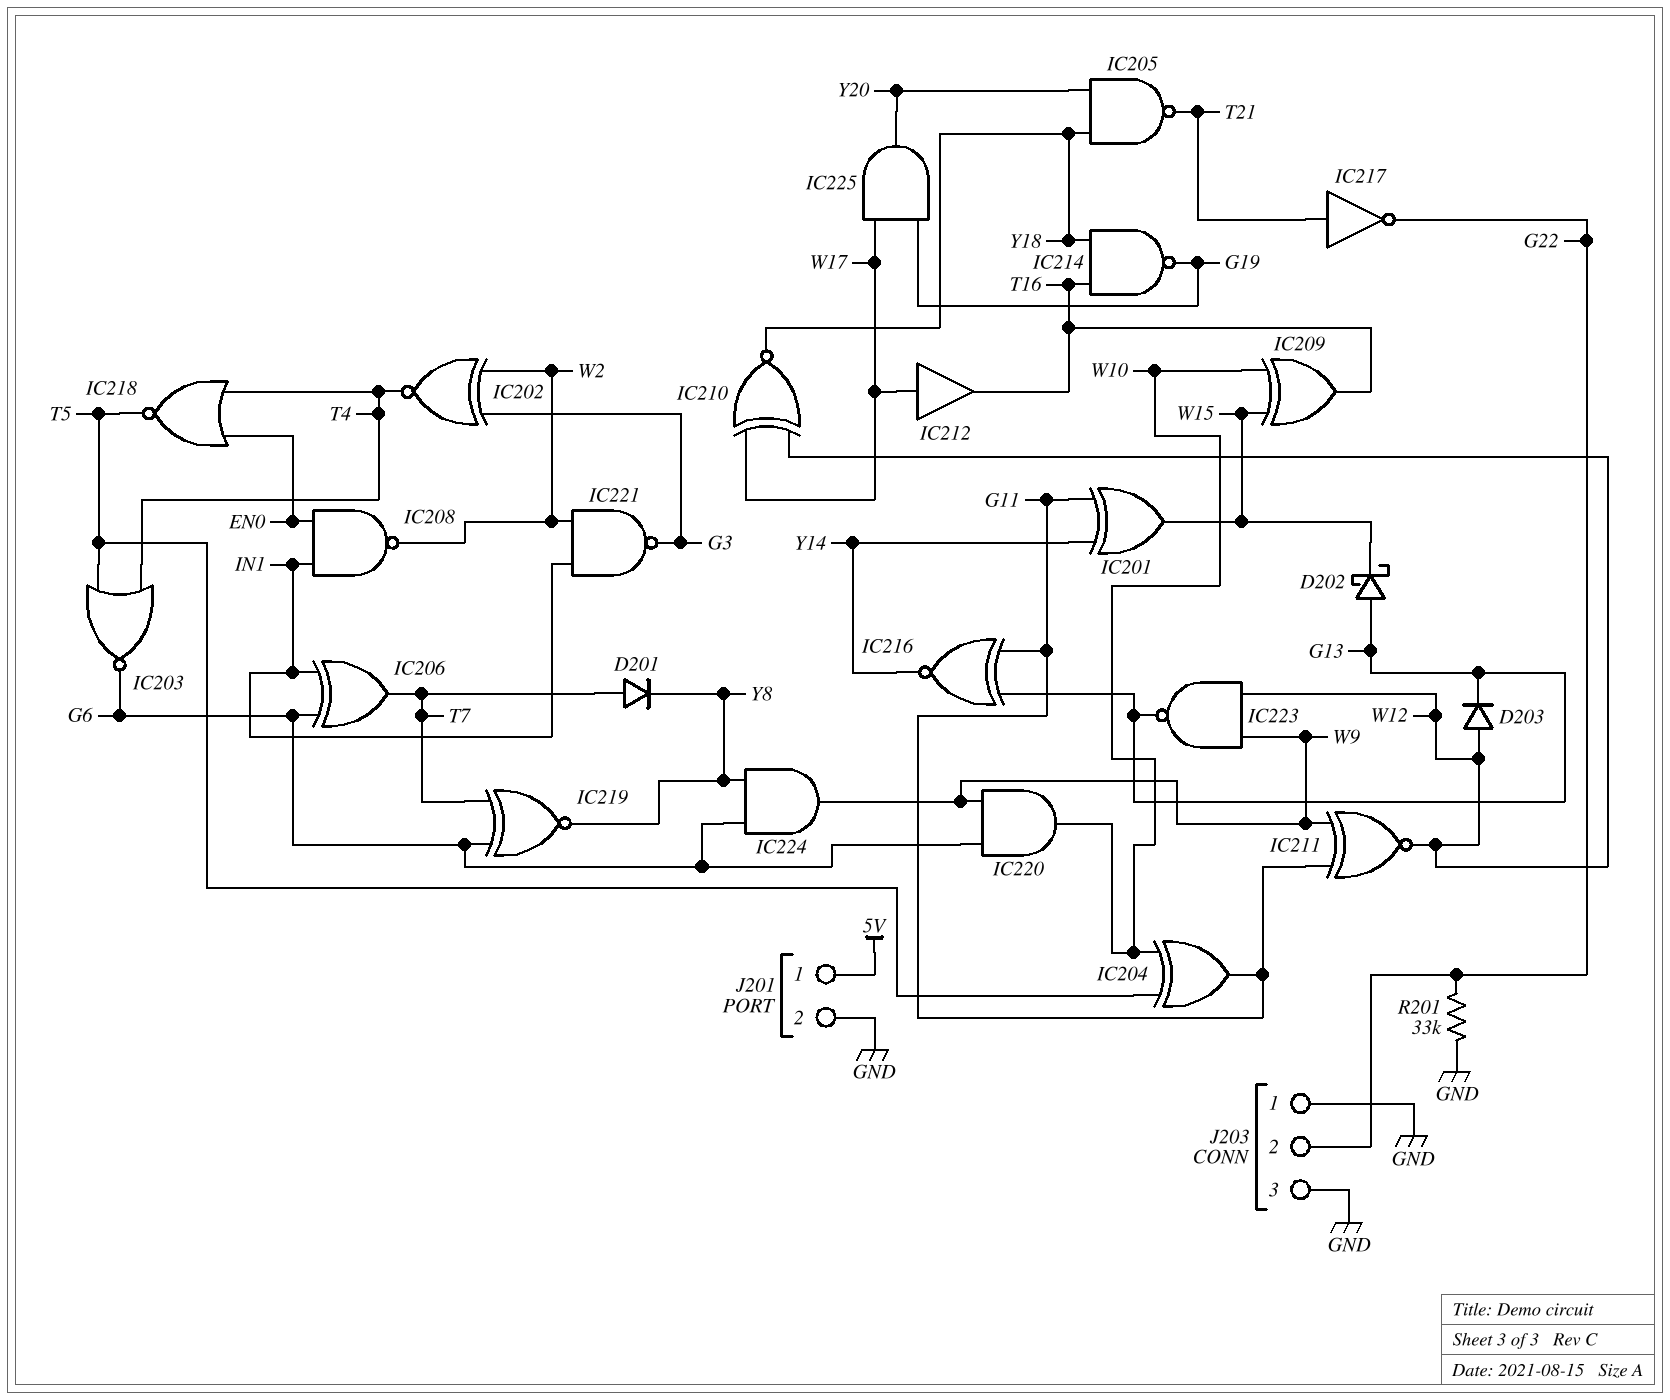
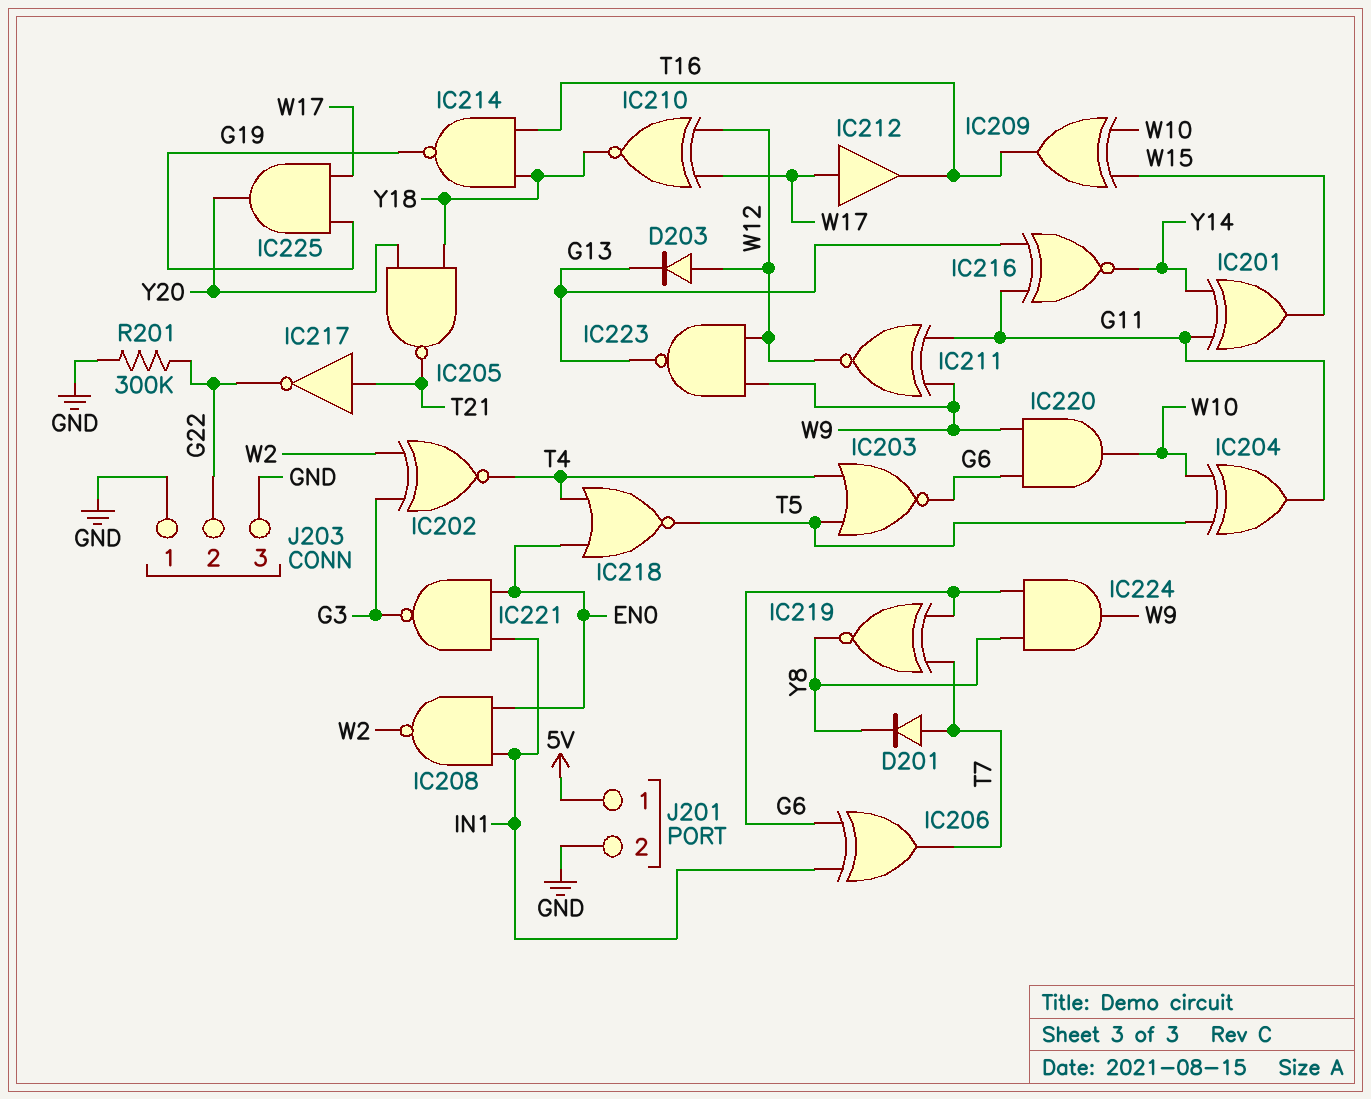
D202: schottky (A G13, K W15) -> none
IC221: NAND (in IN1, in W2, out G3) -> NAND (in EN0, in IN1, out G3)
R201: 33k (G22, GND) -> 300k (G22, GND)

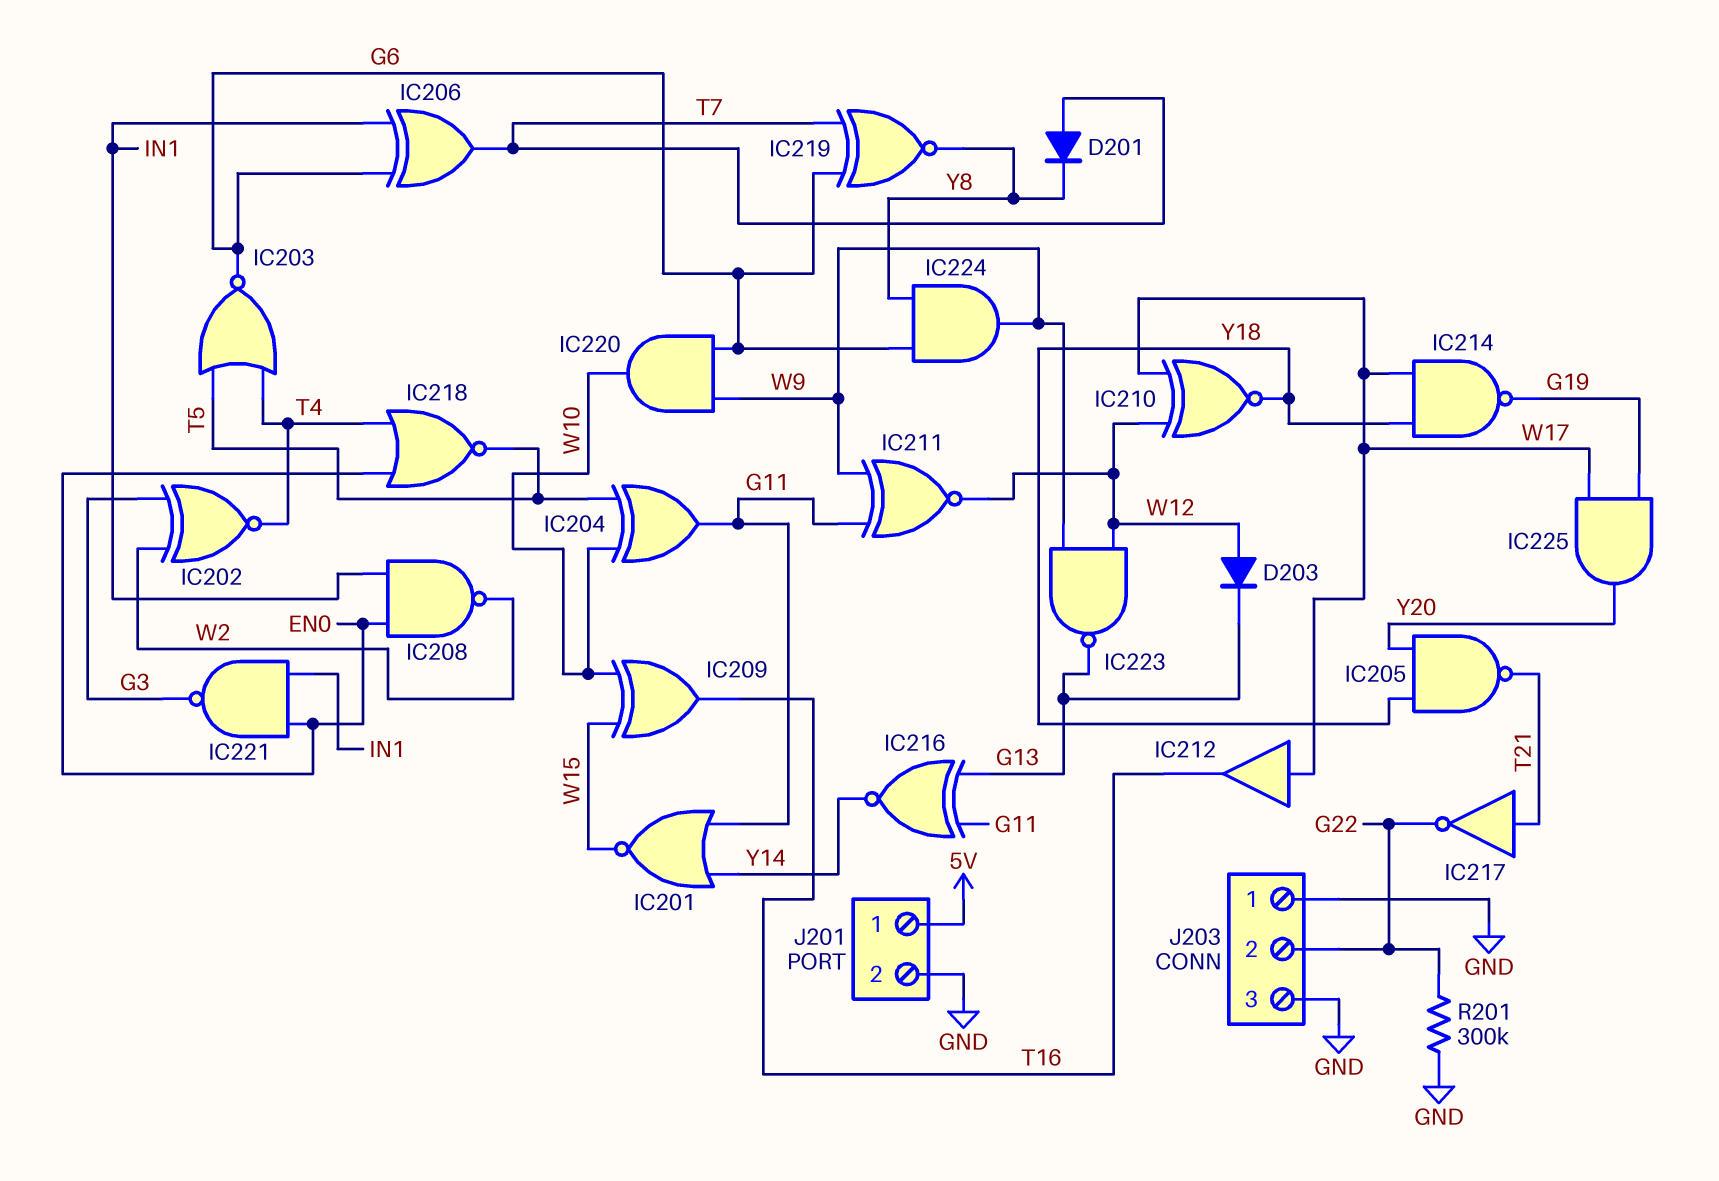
IC201: XOR (in G11, in Y14, out W15) -> NOR (in G11, in Y14, out W15)
IC214: NAND (in T16, in Y18, out G19) -> NAND (in W17, in Y18, out G19)

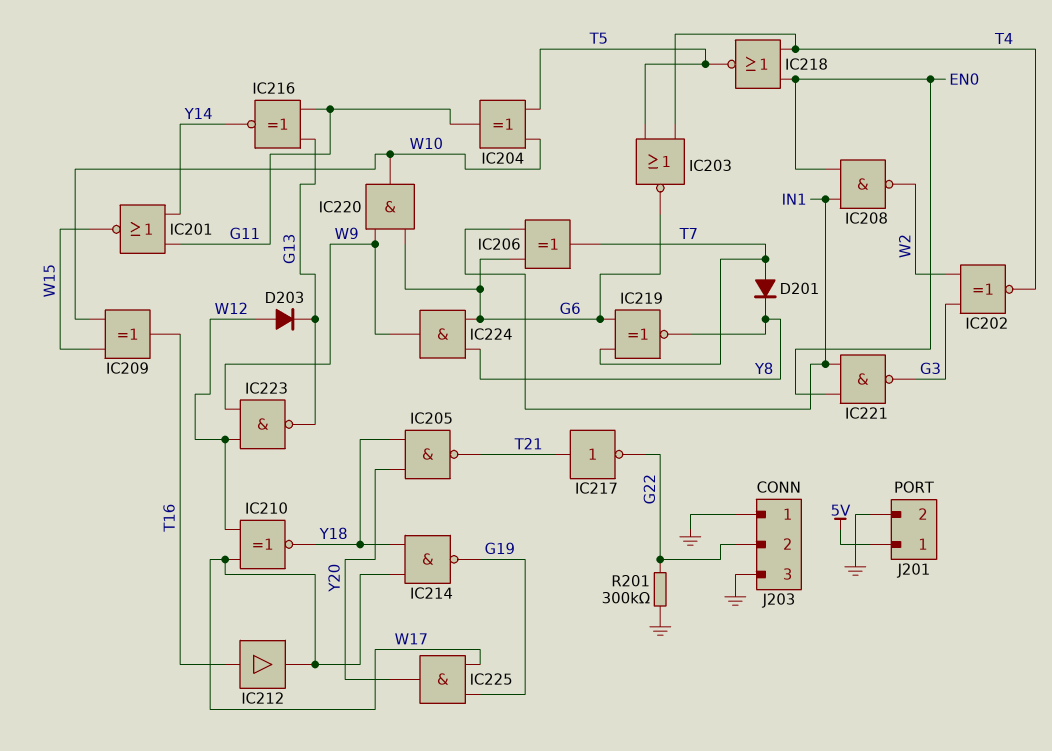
IC211: XNOR (in G11, in W9, out W12) -> none
IC212: buffer (in W17, out T16) -> buffer (in T16, out W17)

